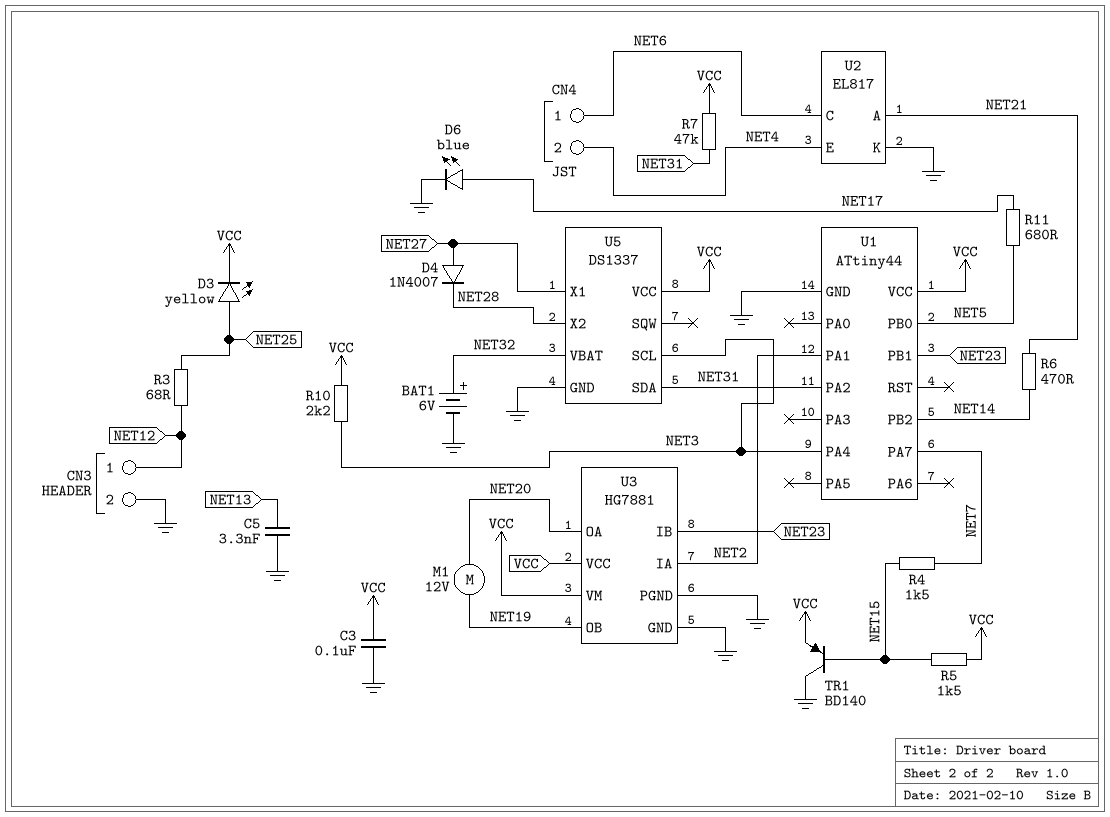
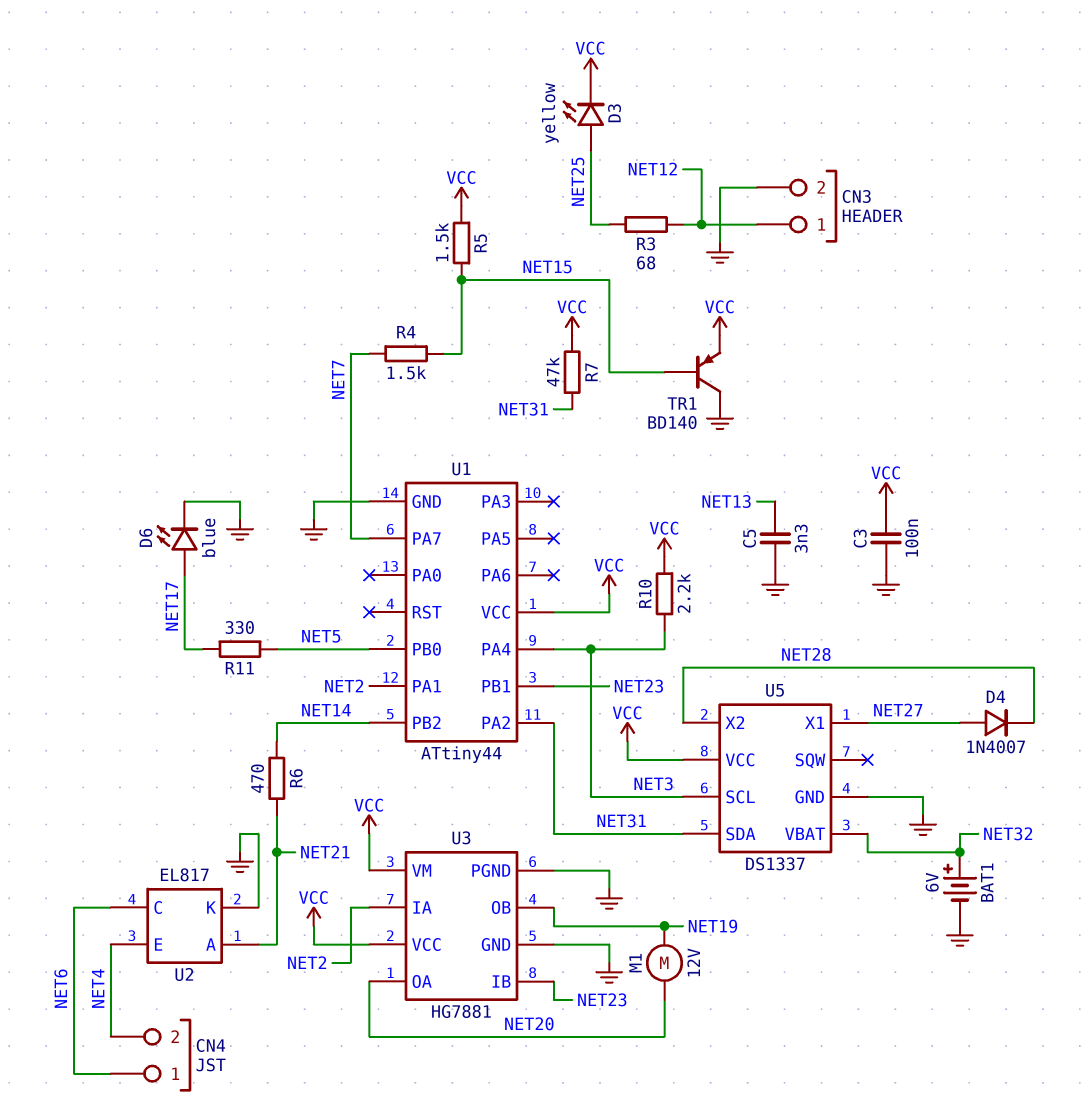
R11: 680 (NET5, NET17) -> 330 (NET5, NET17)

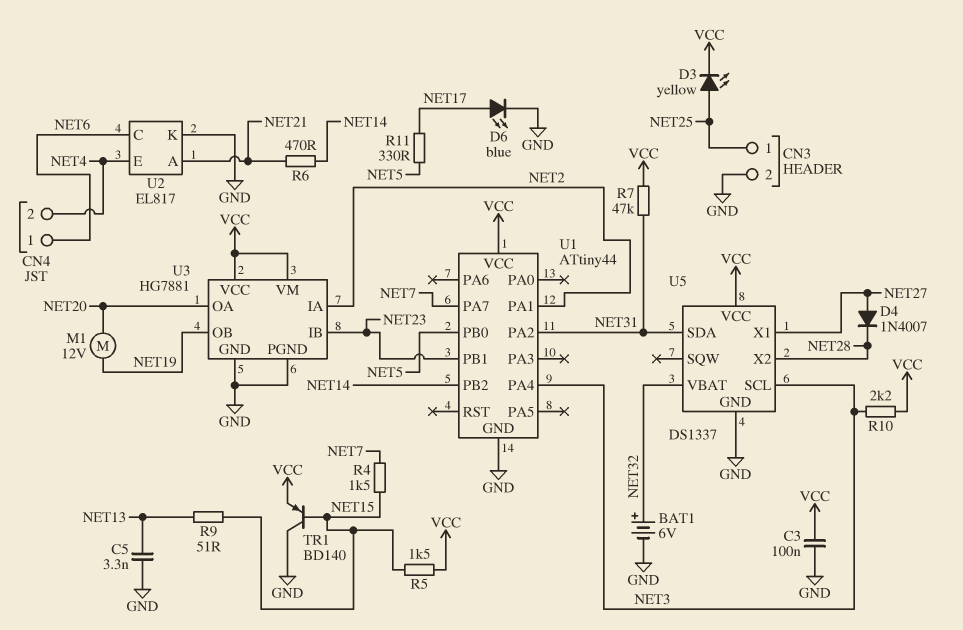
CN3 pin 1: NET12 -> NET25
R3: 68 (NET12, NET25) -> none
R9: none -> 51 (NET13, NET15)

